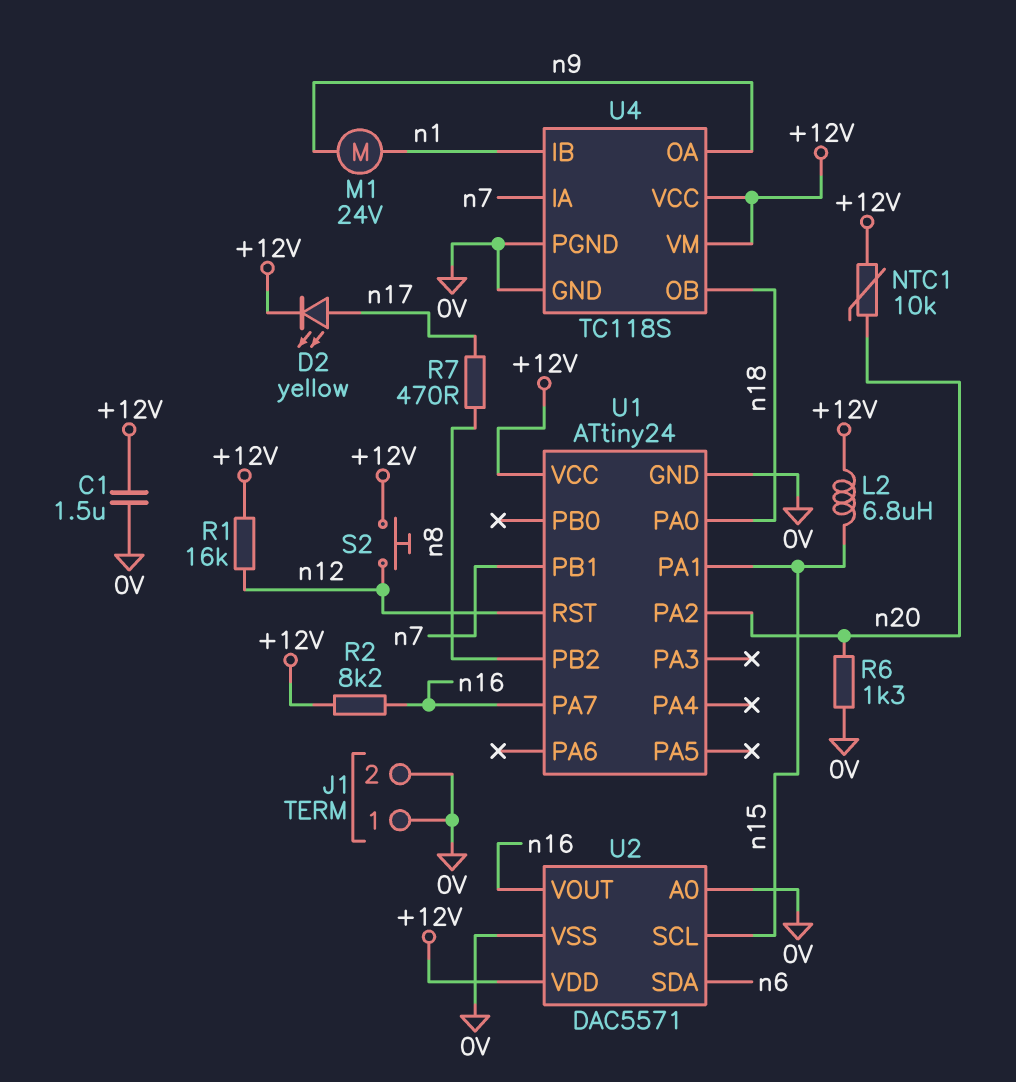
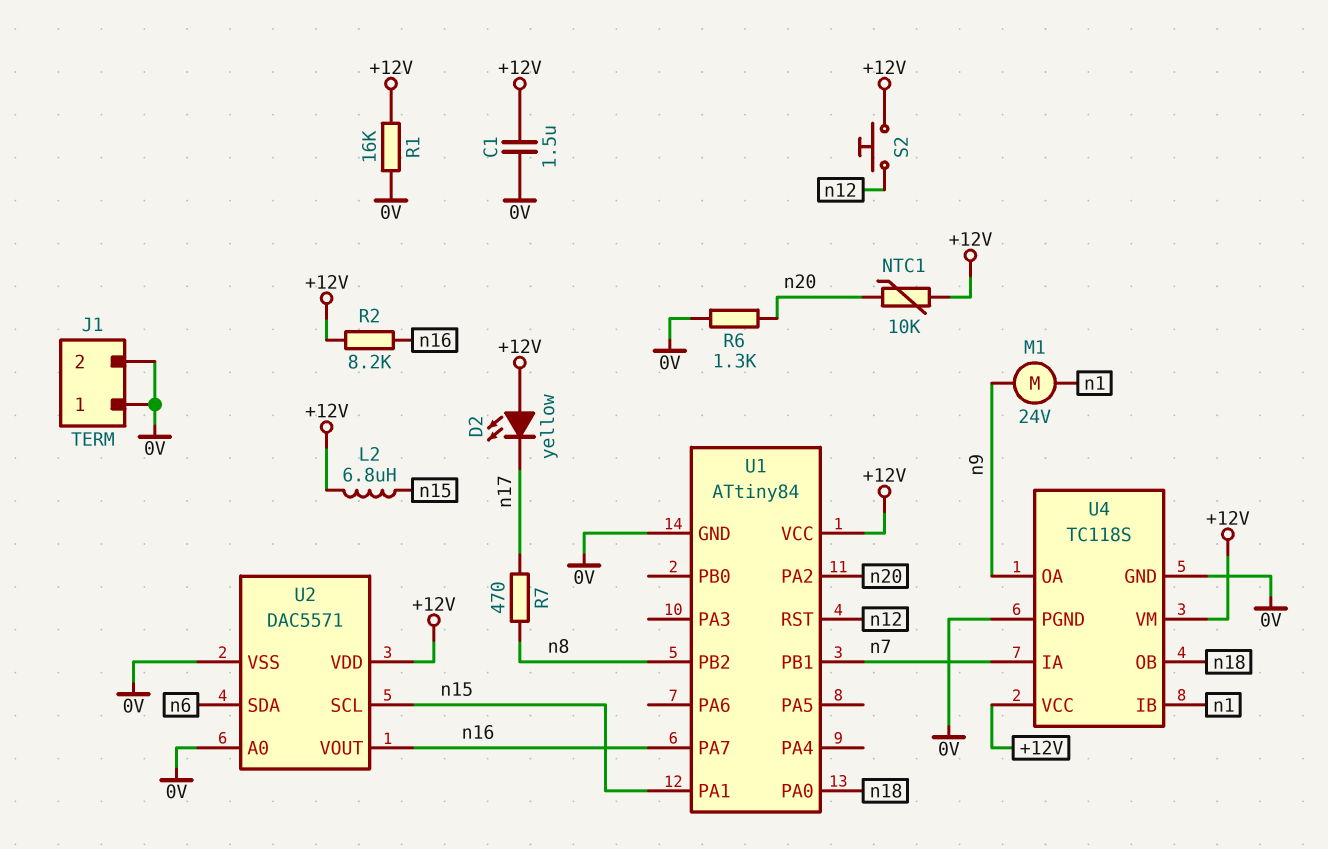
D2: LED yellow (A n17, K +12V) -> LED yellow (A +12V, K n17)
R1: 16k (+12V, n12) -> 16k (+12V, 0V)
U1: ATtiny24 -> ATtiny84

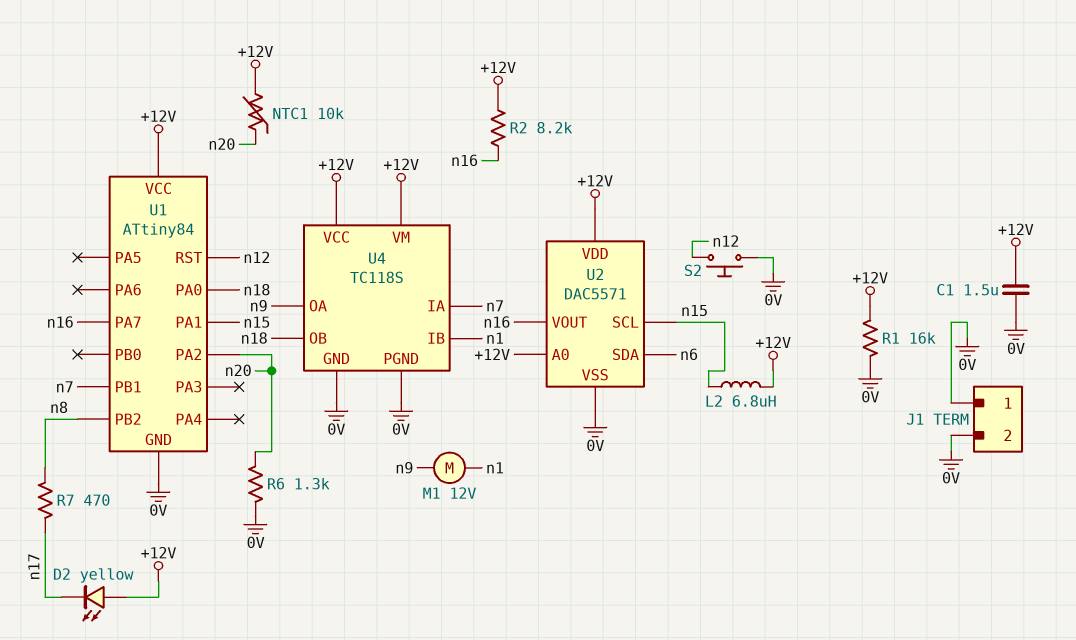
M1: motor 24V (n1, n9) -> motor 12V (n1, n9)
S2: button (+12V, n12) -> button (0V, n12)
U2 pin A0: 0V -> +12V

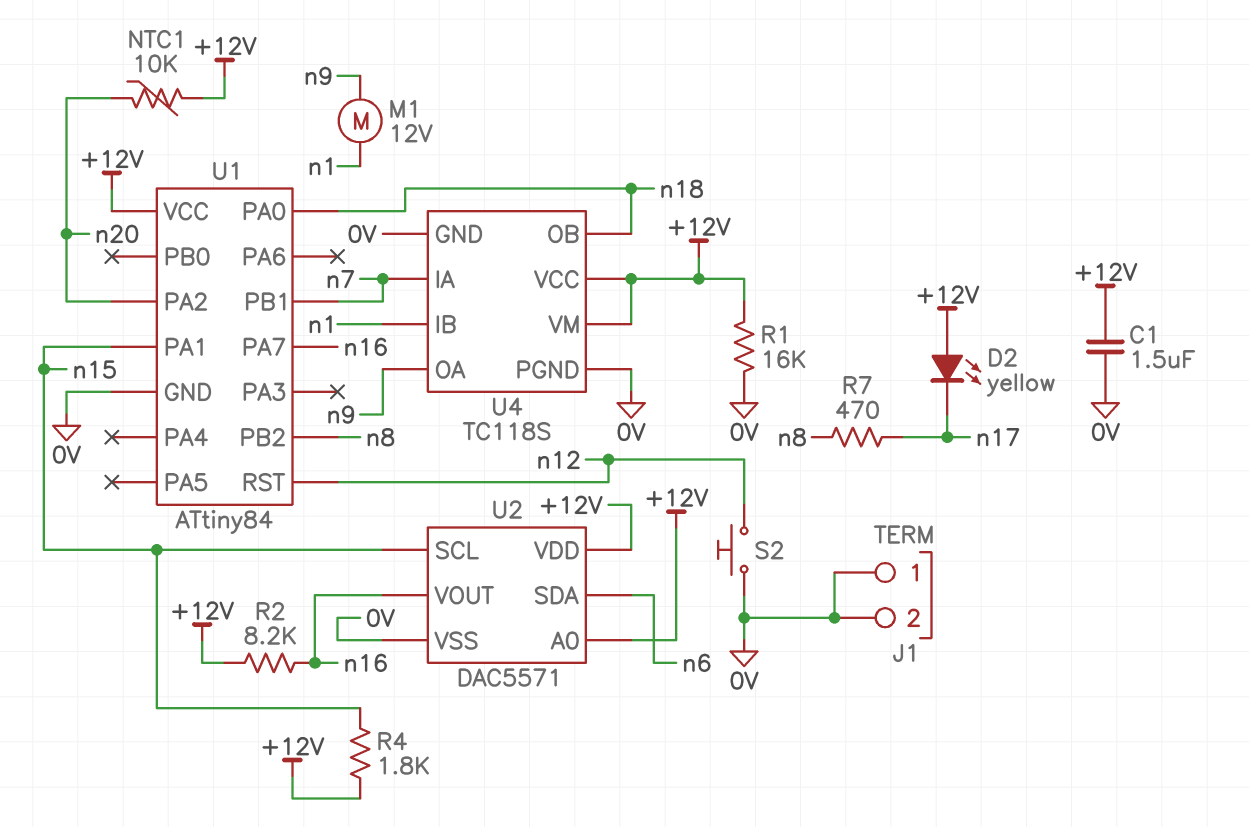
L2: 6.8uH (+12V, n15) -> none
R4: none -> 1.8k (+12V, n15)
R6: 1.3k (0V, n20) -> none

